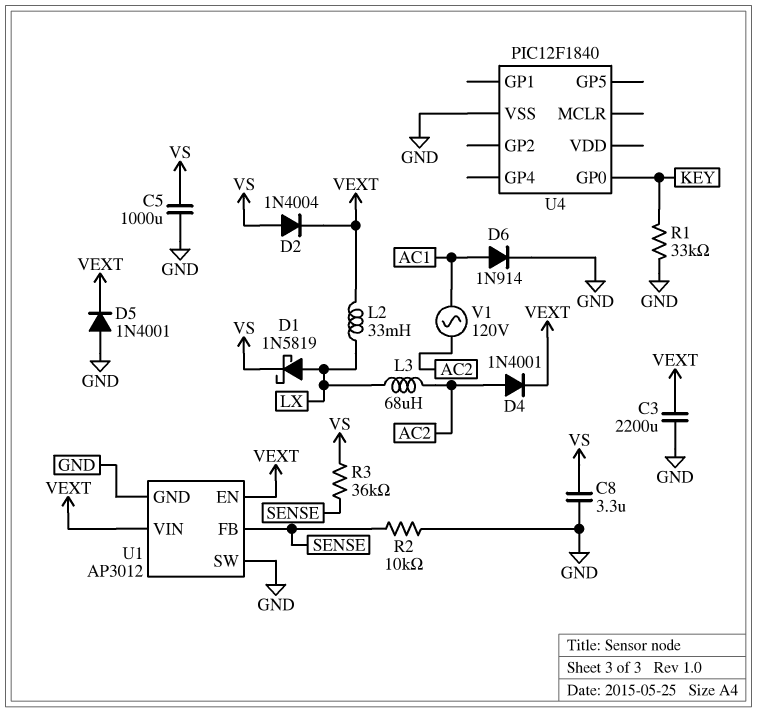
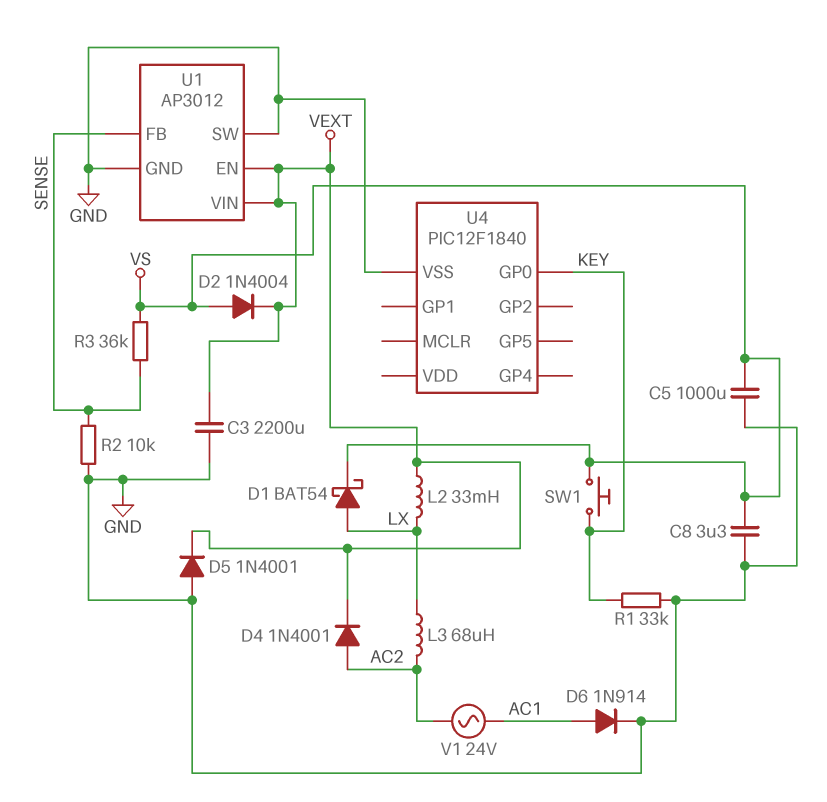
D1: schottky 1N5819 (A LX, K VS) -> schottky BAT54 (A LX, K VS)
SW1: none -> button (KEY, VS)
V1: AC 120V (AC1, AC2) -> AC 24V (AC1, AC2)

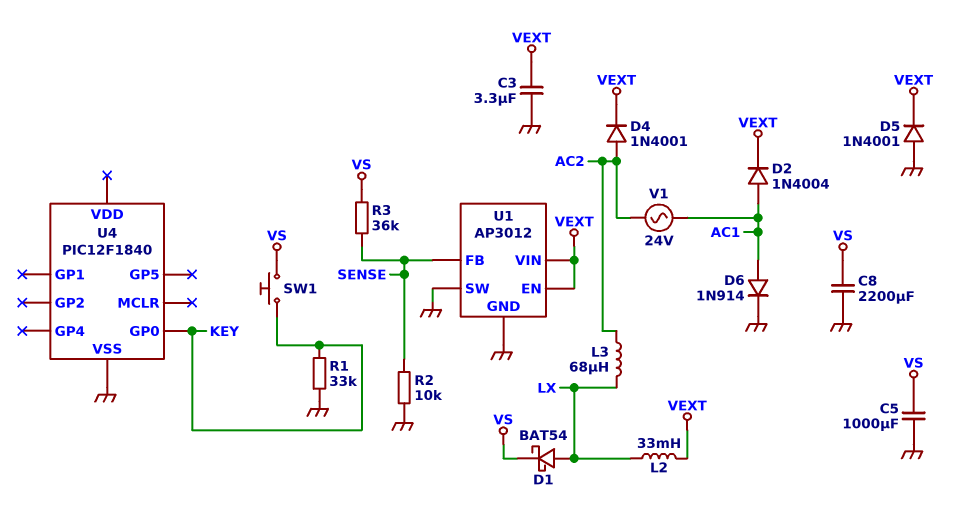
C3: 2200uF (GND, VEXT) -> 3.3uF (GND, VEXT)
C8: 3.3uF (GND, VS) -> 2200uF (GND, VS)
D2: diode 1N4004 (A VS, K VEXT) -> diode 1N4004 (A AC1, K VEXT)

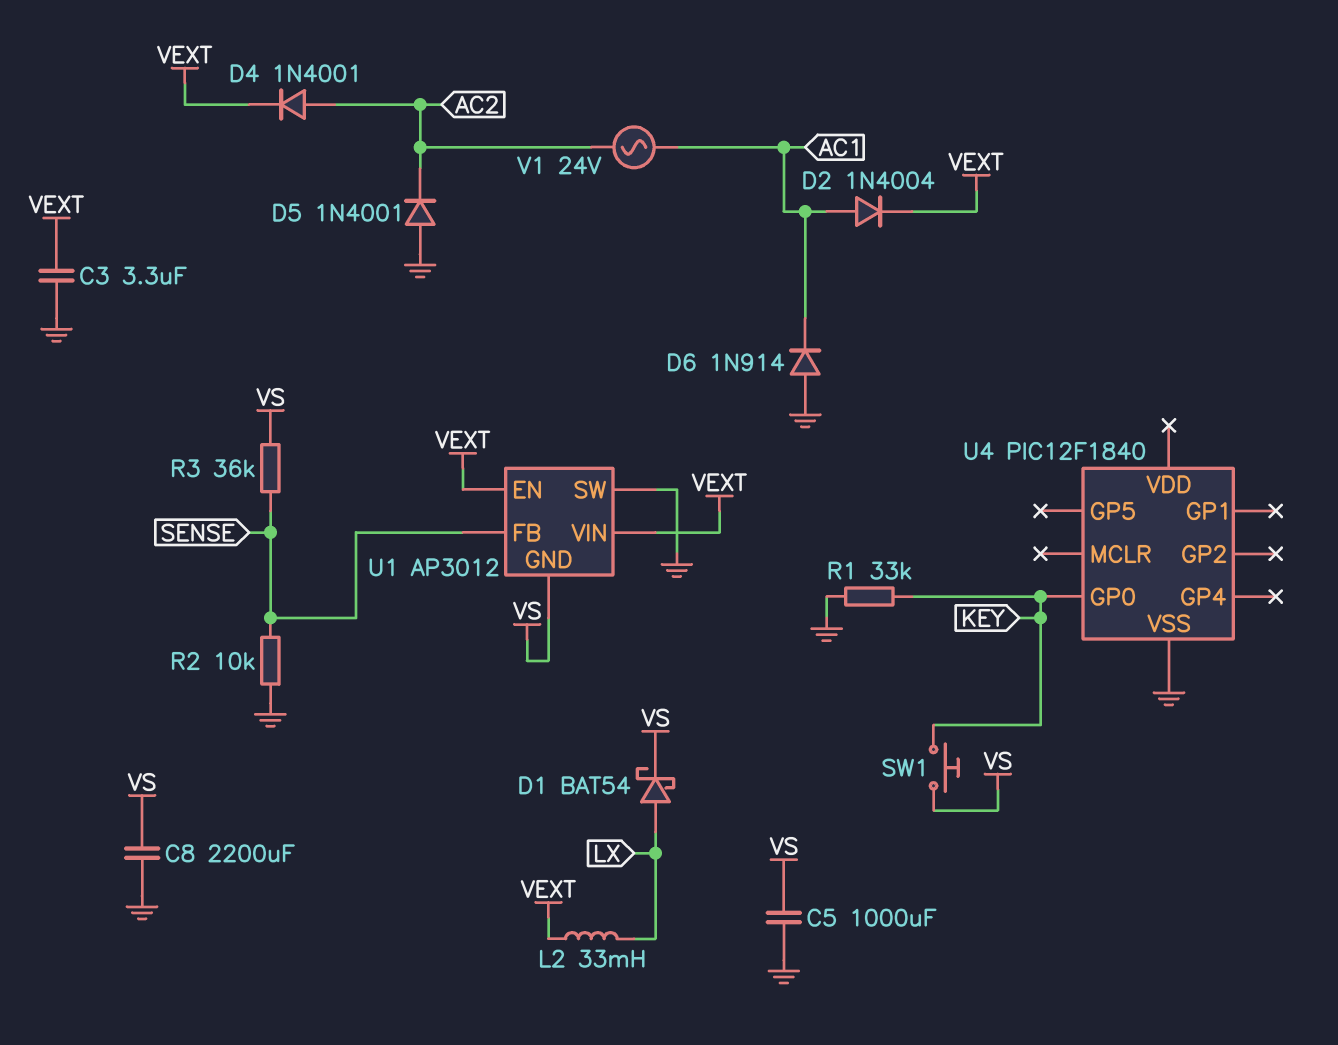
D5: diode 1N4001 (A GND, K VEXT) -> diode 1N4001 (A GND, K AC2)
D6: diode 1N914 (A AC1, K GND) -> diode 1N914 (A GND, K AC1)
L3: 68uH (AC2, LX) -> none
U1 pin GND: GND -> VS

